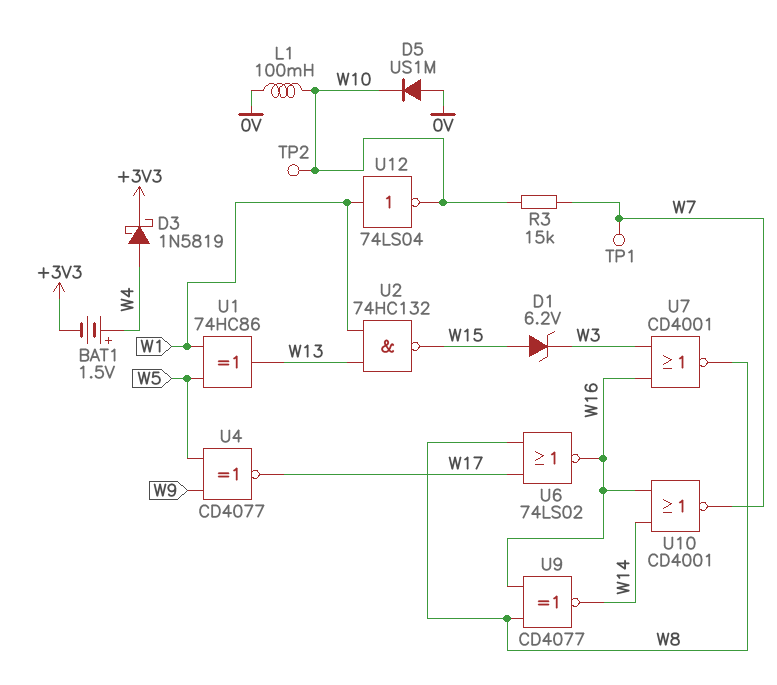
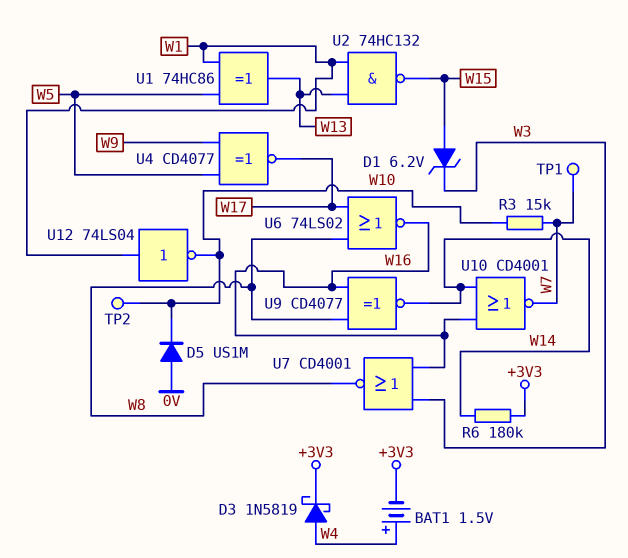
L1: 100mH (0V, W10) -> none
R6: none -> 180k (+3V3, W14)

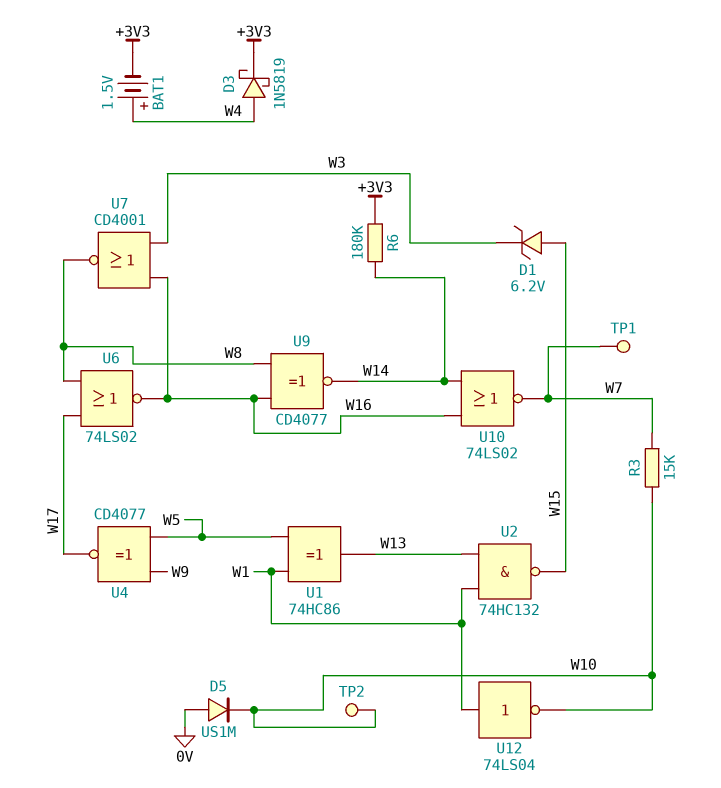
U10: NOR CD4001 (in W14, in W16, out W7) -> NOR 74LS02 (in W14, in W16, out W7)

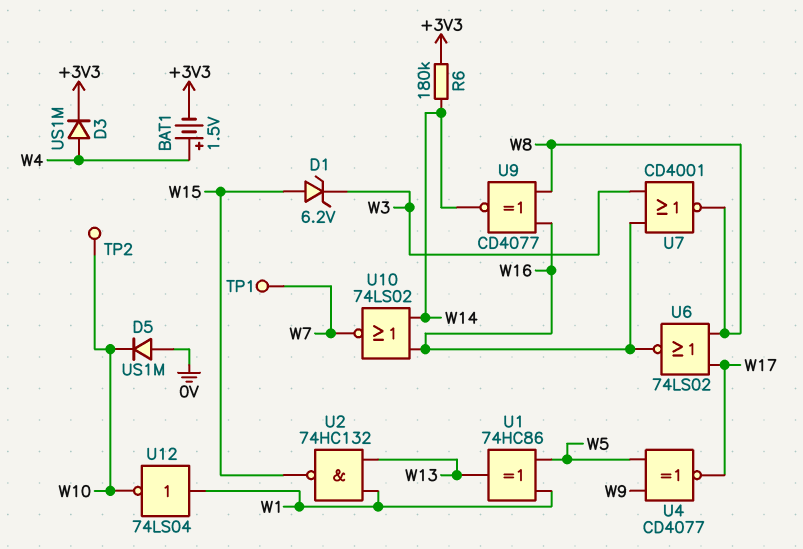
D3: schottky 1N5819 (A W4, K +3V3) -> diode US1M (A W4, K +3V3)
R3: 15k (W7, W10) -> none

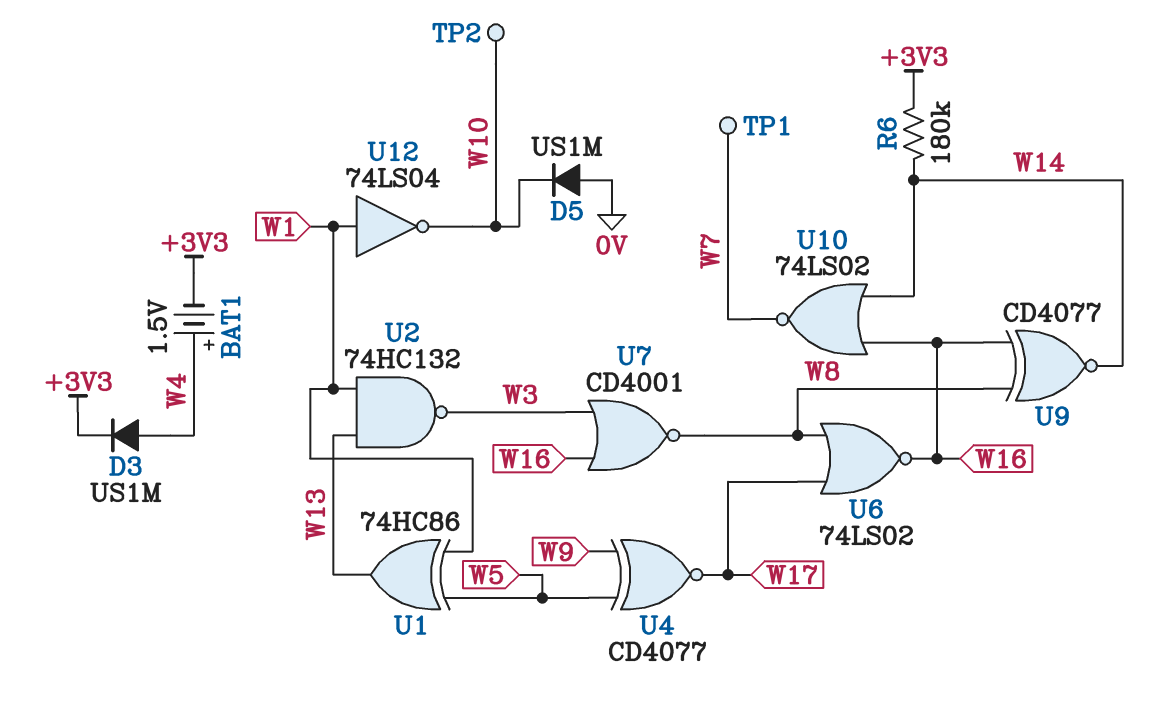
D1: zener 6.2V (A W15, K W3) -> none
U2: NAND 74HC132 (in W1, in W13, out W15) -> NAND 74HC132 (in W1, in W13, out W3)

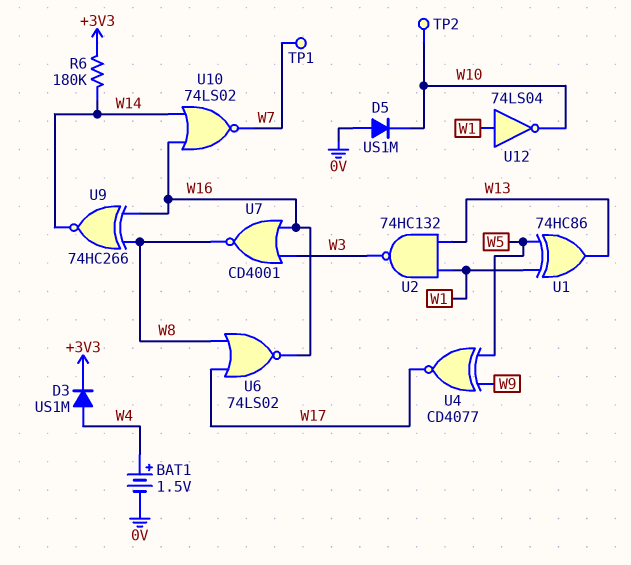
BAT1: 1.5V (plus W4, minus +3V3) -> 1.5V (plus W4, minus 0V)
U9: XNOR CD4077 (in W8, in W16, out W14) -> XNOR 74HC266 (in W8, in W16, out W14)

